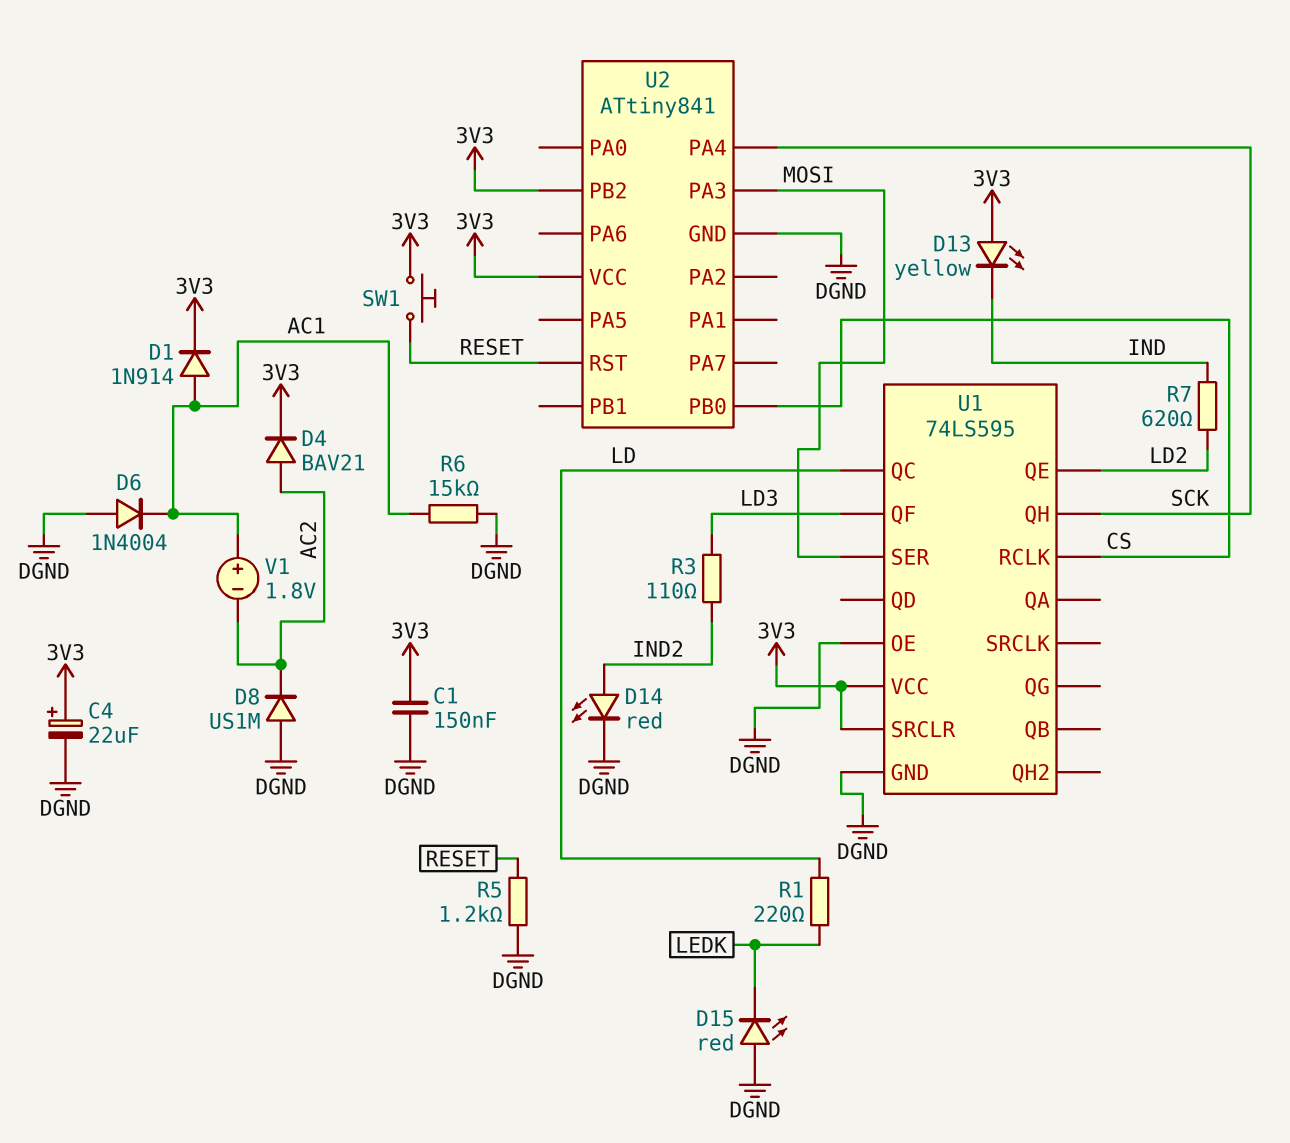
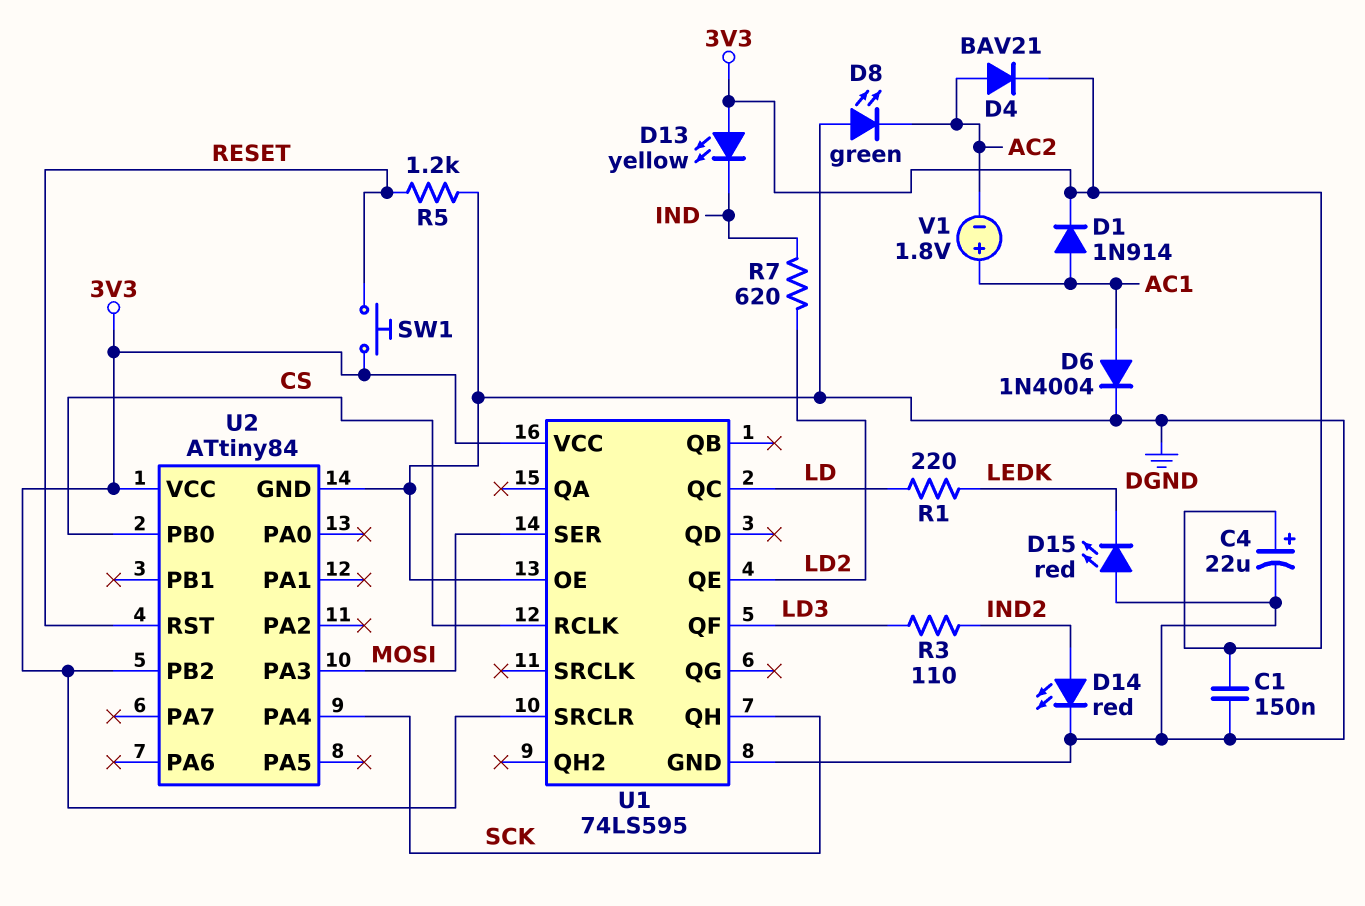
D6: diode 1N4004 (A DGND, K AC1) -> diode 1N4004 (A AC1, K DGND)
D8: diode US1M (A DGND, K AC2) -> LED green (A DGND, K AC2)
R6: 15k (AC1, DGND) -> none
U2: ATtiny841 -> ATtiny84

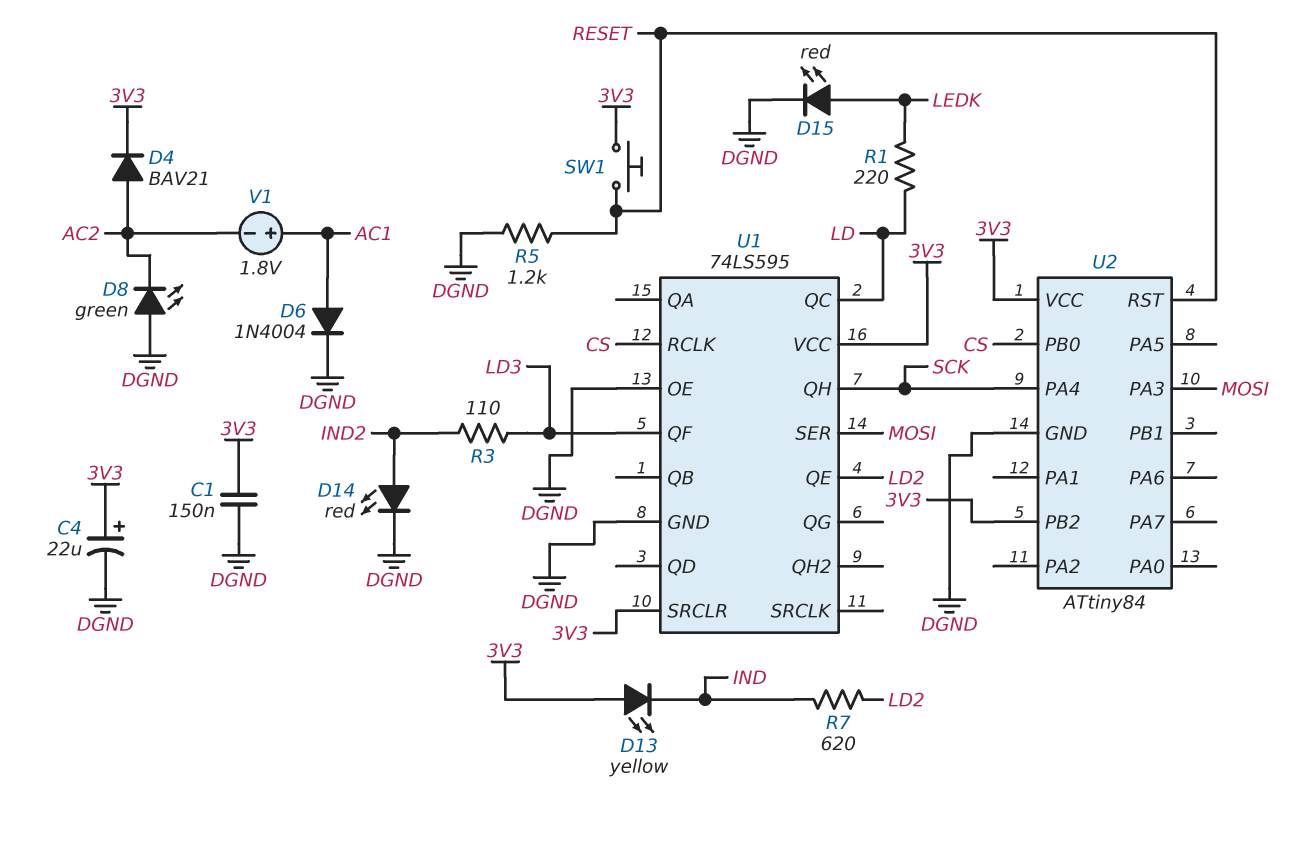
D1: diode 1N914 (A AC1, K 3V3) -> none
D15: LED red (A DGND, K LEDK) -> LED red (A LEDK, K DGND)

